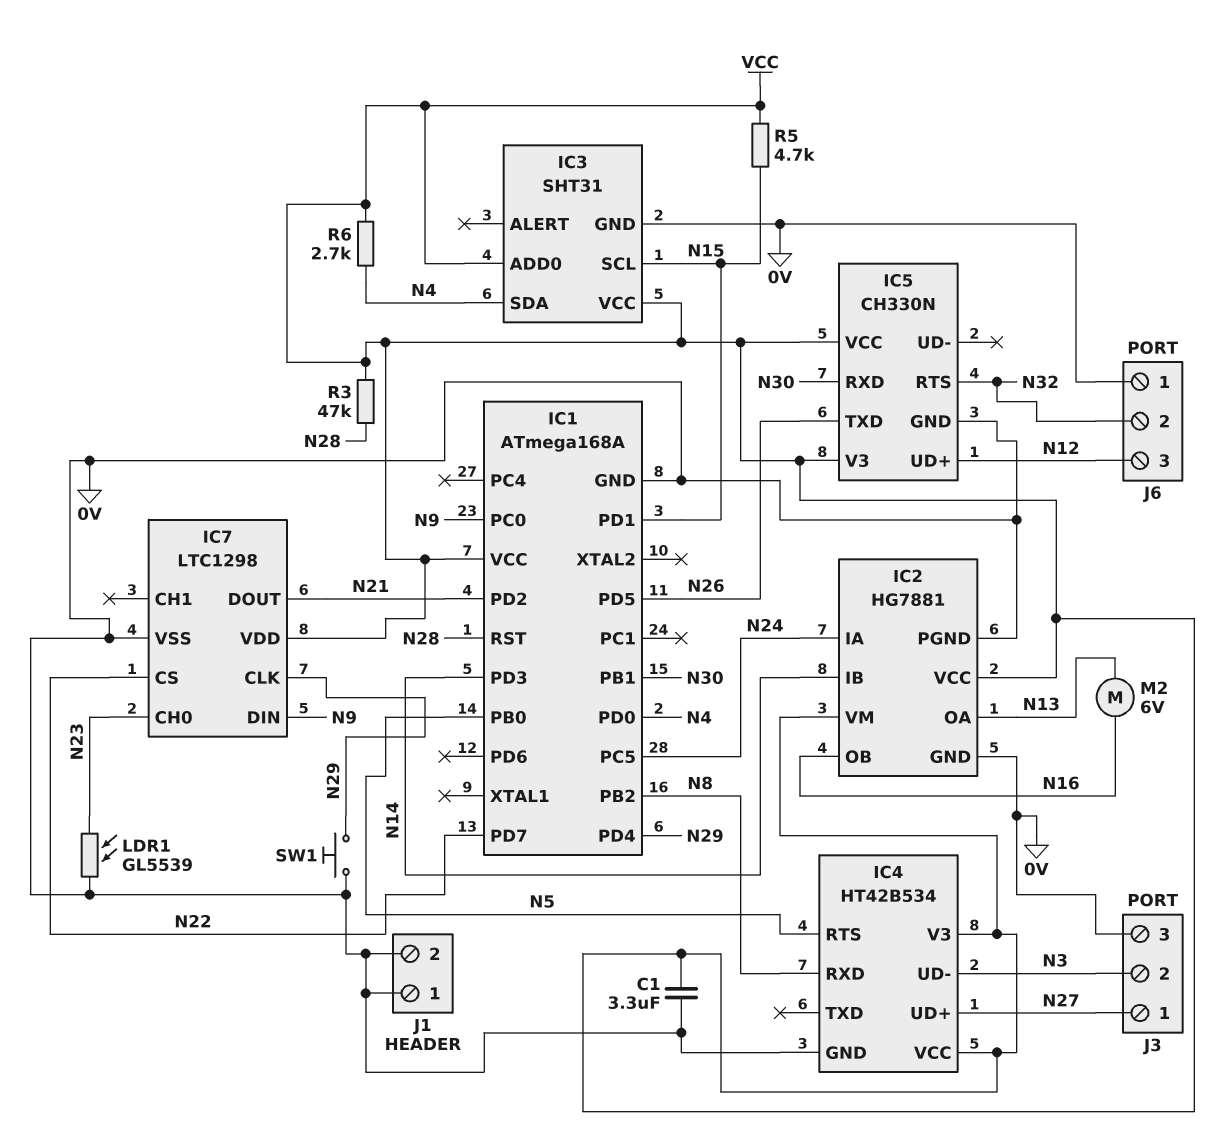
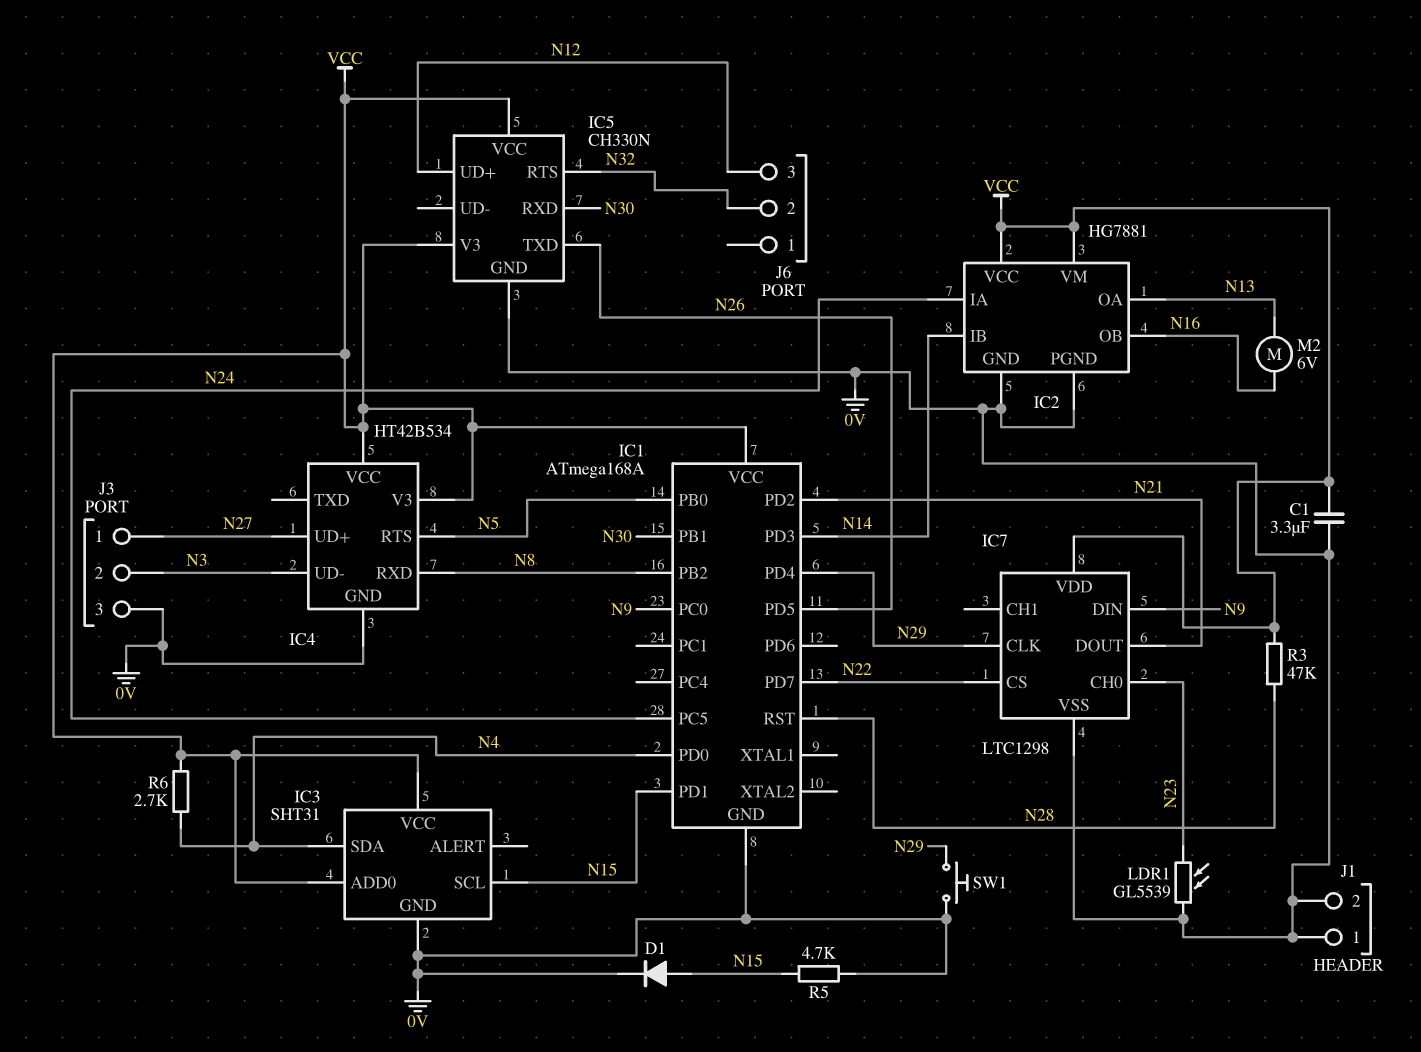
D1: none -> diode (A N15, K 0V)
J6 pin 1: 0V -> none
R5: 4.7k (N15, VCC) -> 4.7k (0V, N15)

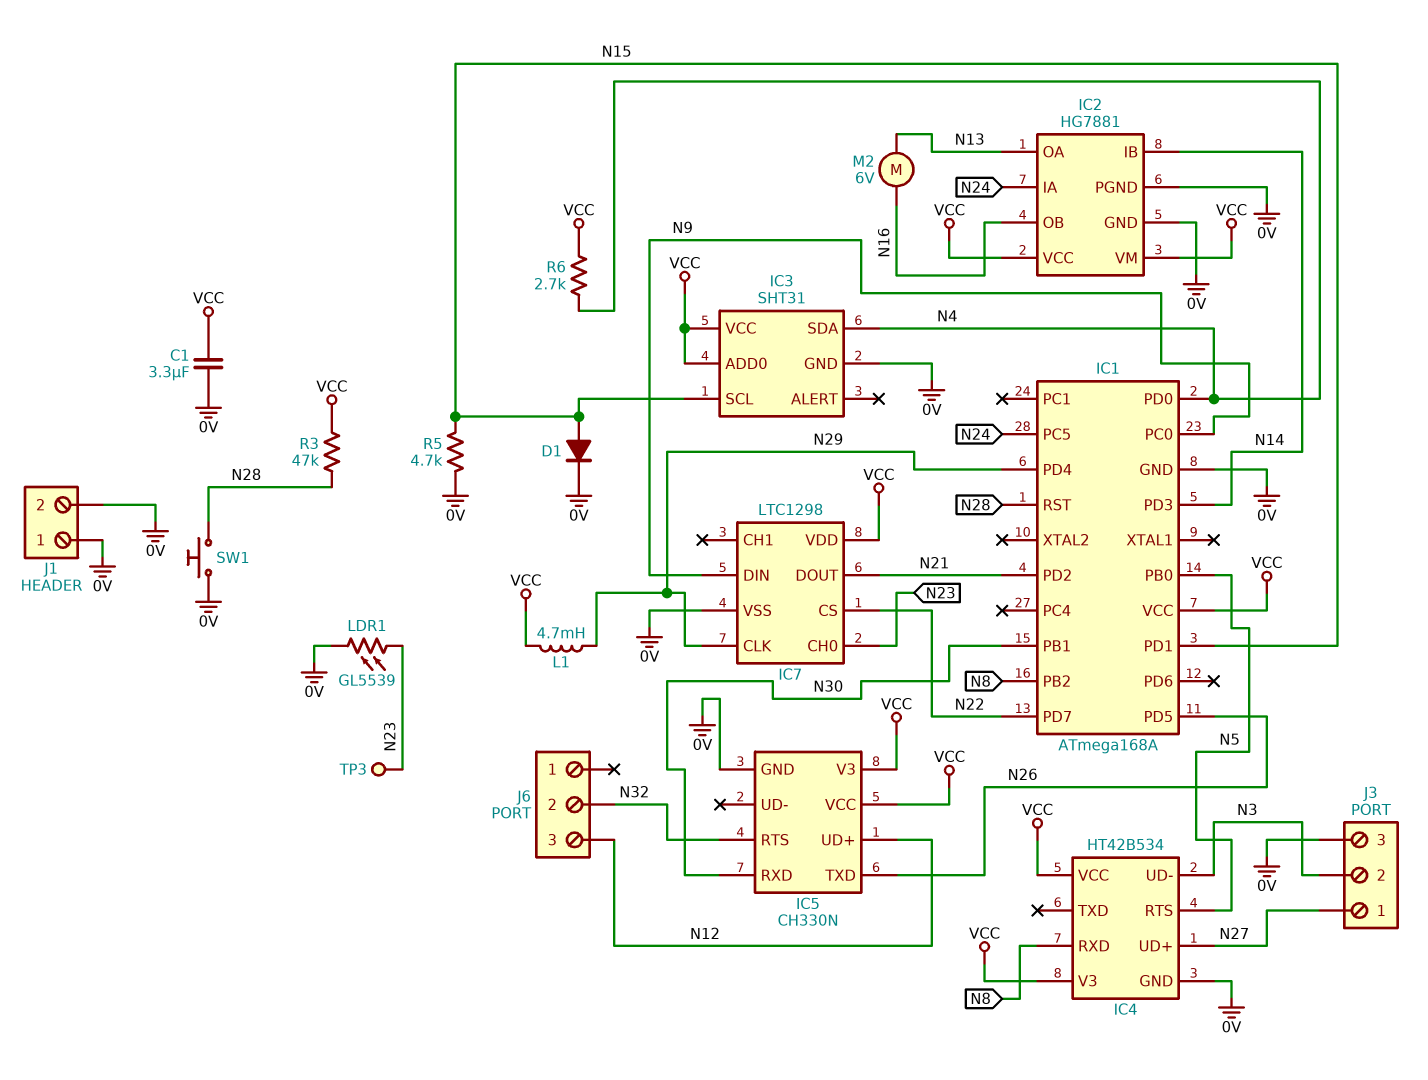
L1: none -> 4.7mH (N29, VCC)
SW1: button (0V, N29) -> button (0V, N28)
TP3: none -> test point (N23)

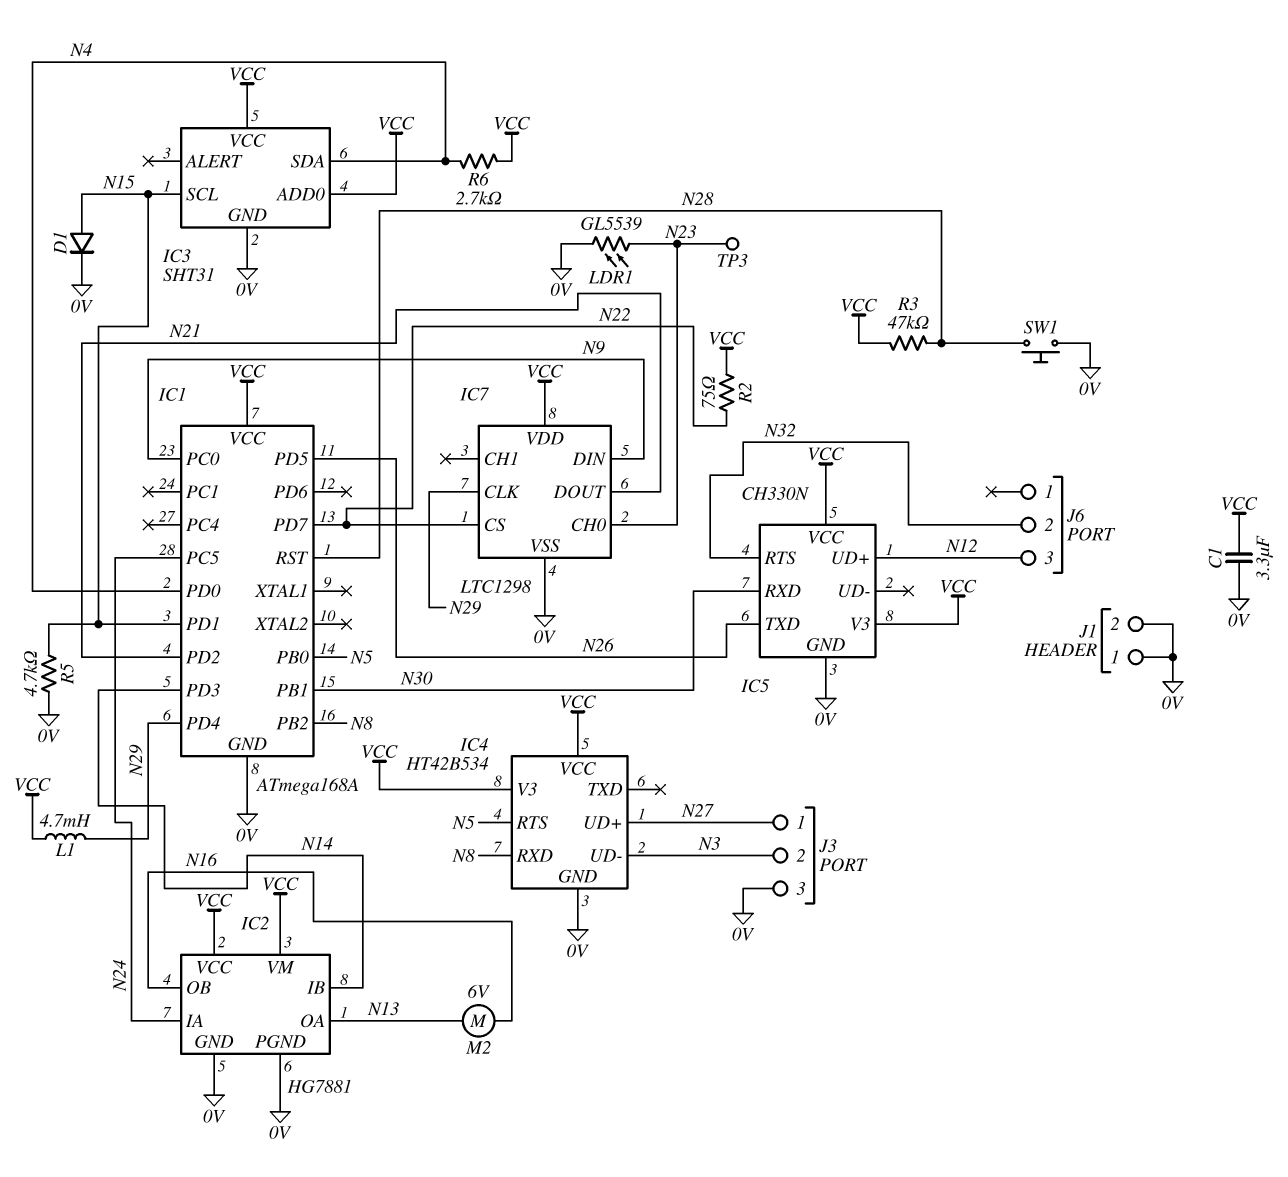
R2: none -> 75 (N22, VCC)

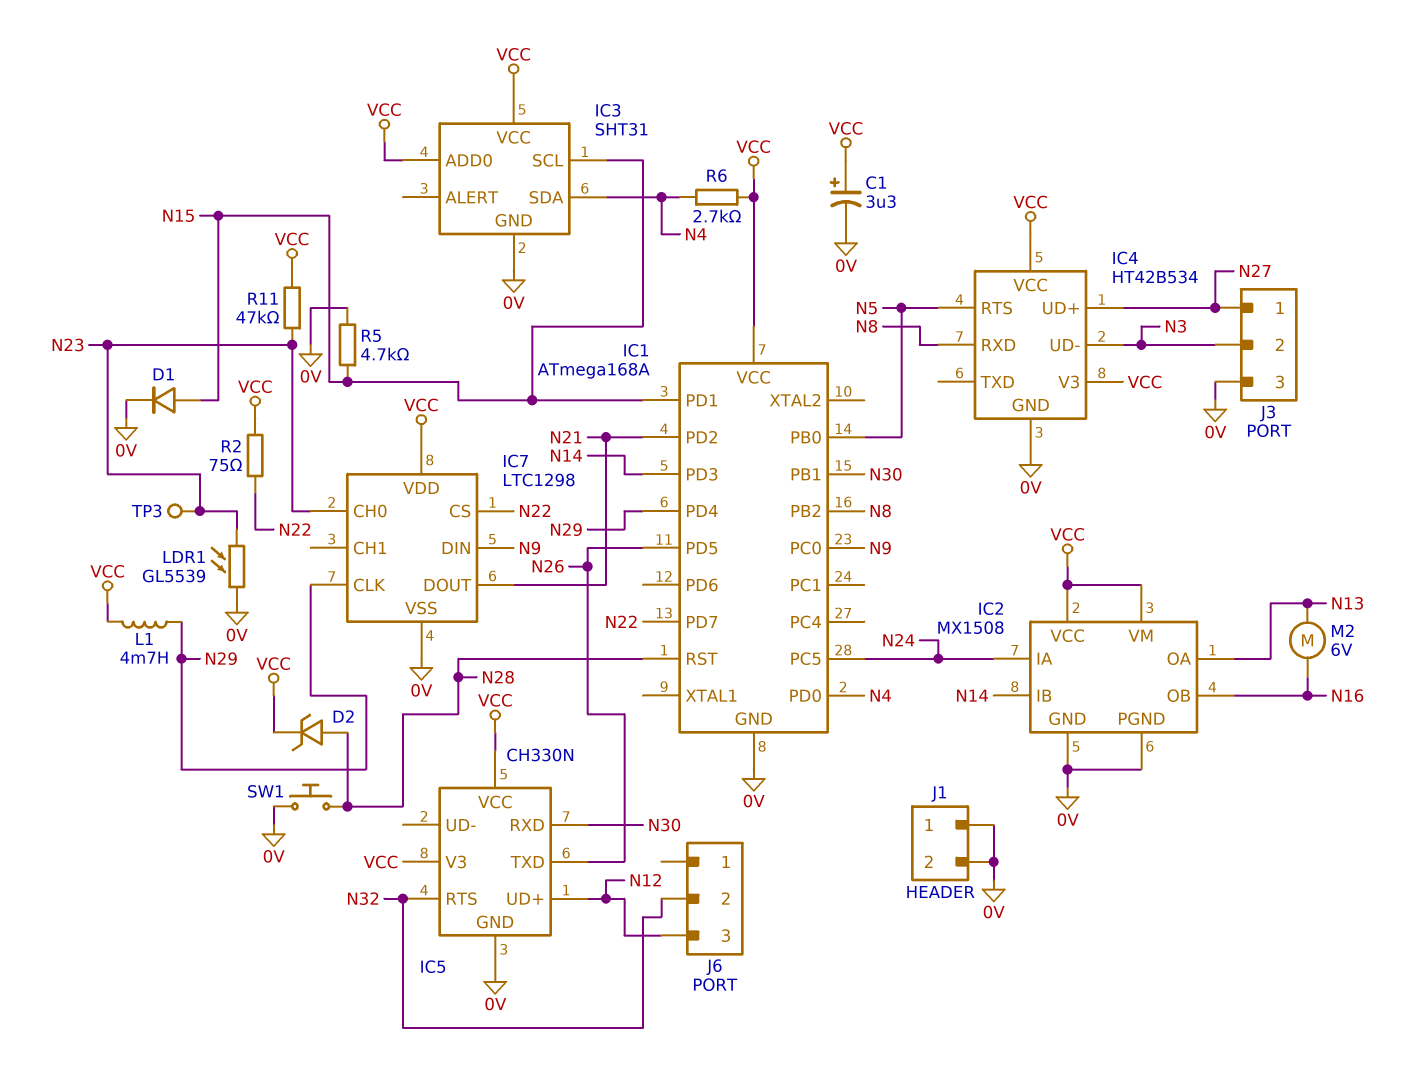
C1: 3.3uF (0V, VCC) -> 3.3uF (plus VCC, minus 0V)
D2: none -> zener (A N28, K VCC)
IC2: HG7881 -> MX1508
R3: 47k (N28, VCC) -> none
R11: none -> 47k (N23, VCC)

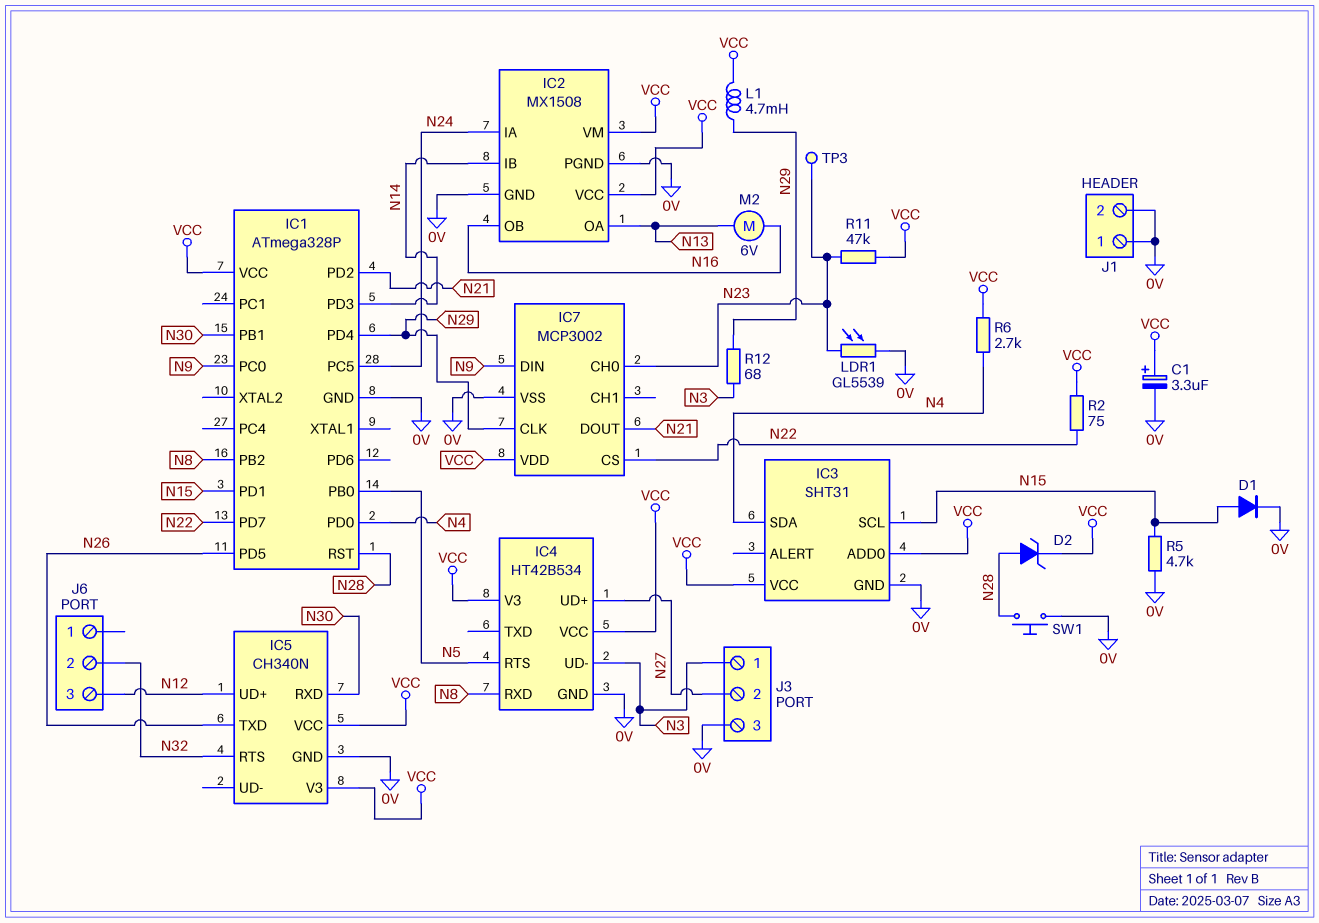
IC1: ATmega168A -> ATmega328P
IC5: CH330N -> CH340N
IC7: LTC1298 -> MCP3002
J3 pin 1: N27 -> N3
J3 pin 2: N3 -> N27
R12: none -> 68 (N3, N29)

